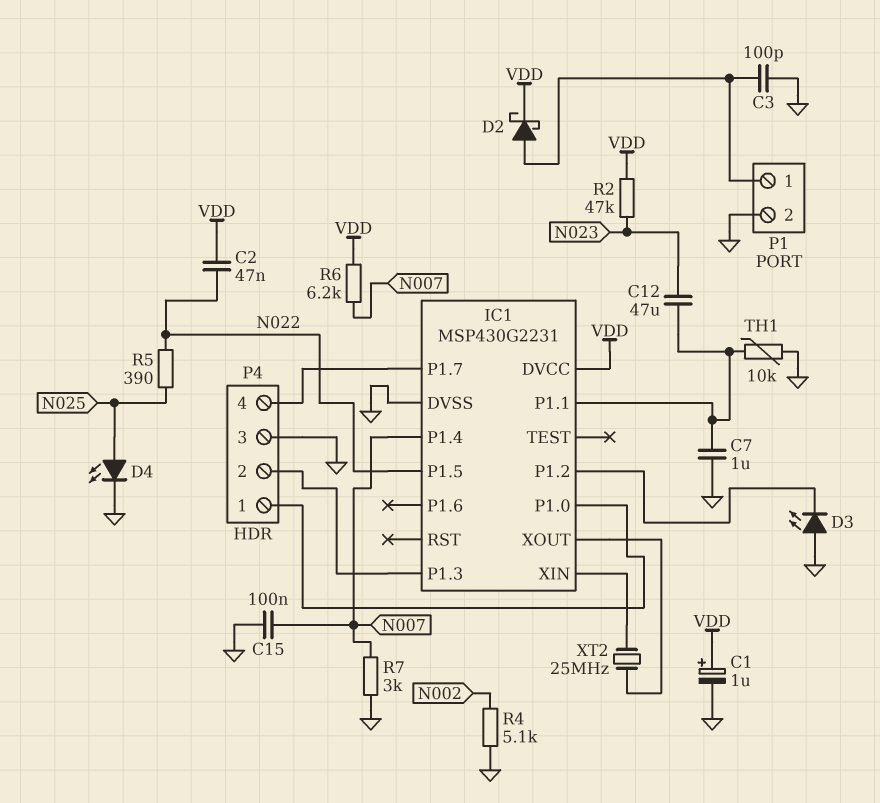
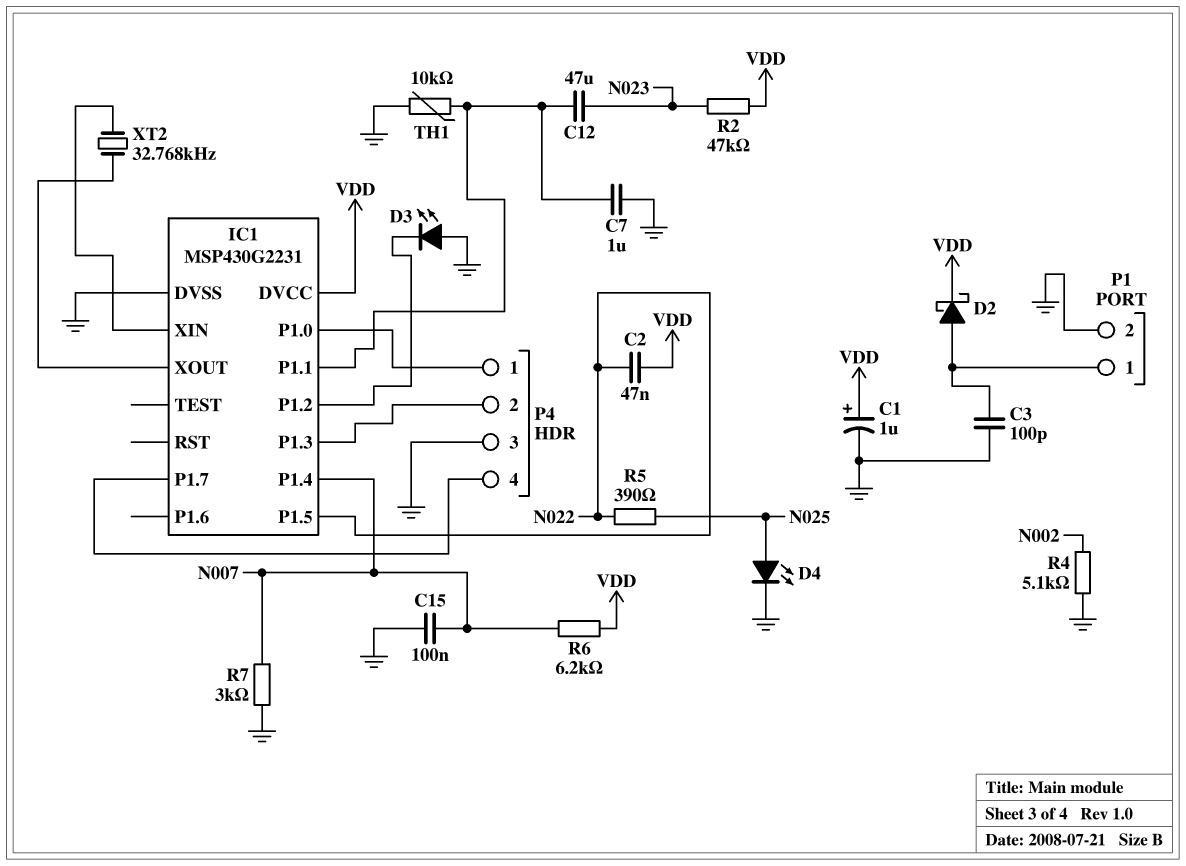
XT2: 25MHz (IC1/XIN, IC1/XOUT) -> 32.768kHz (IC1/XIN, IC1/XOUT)

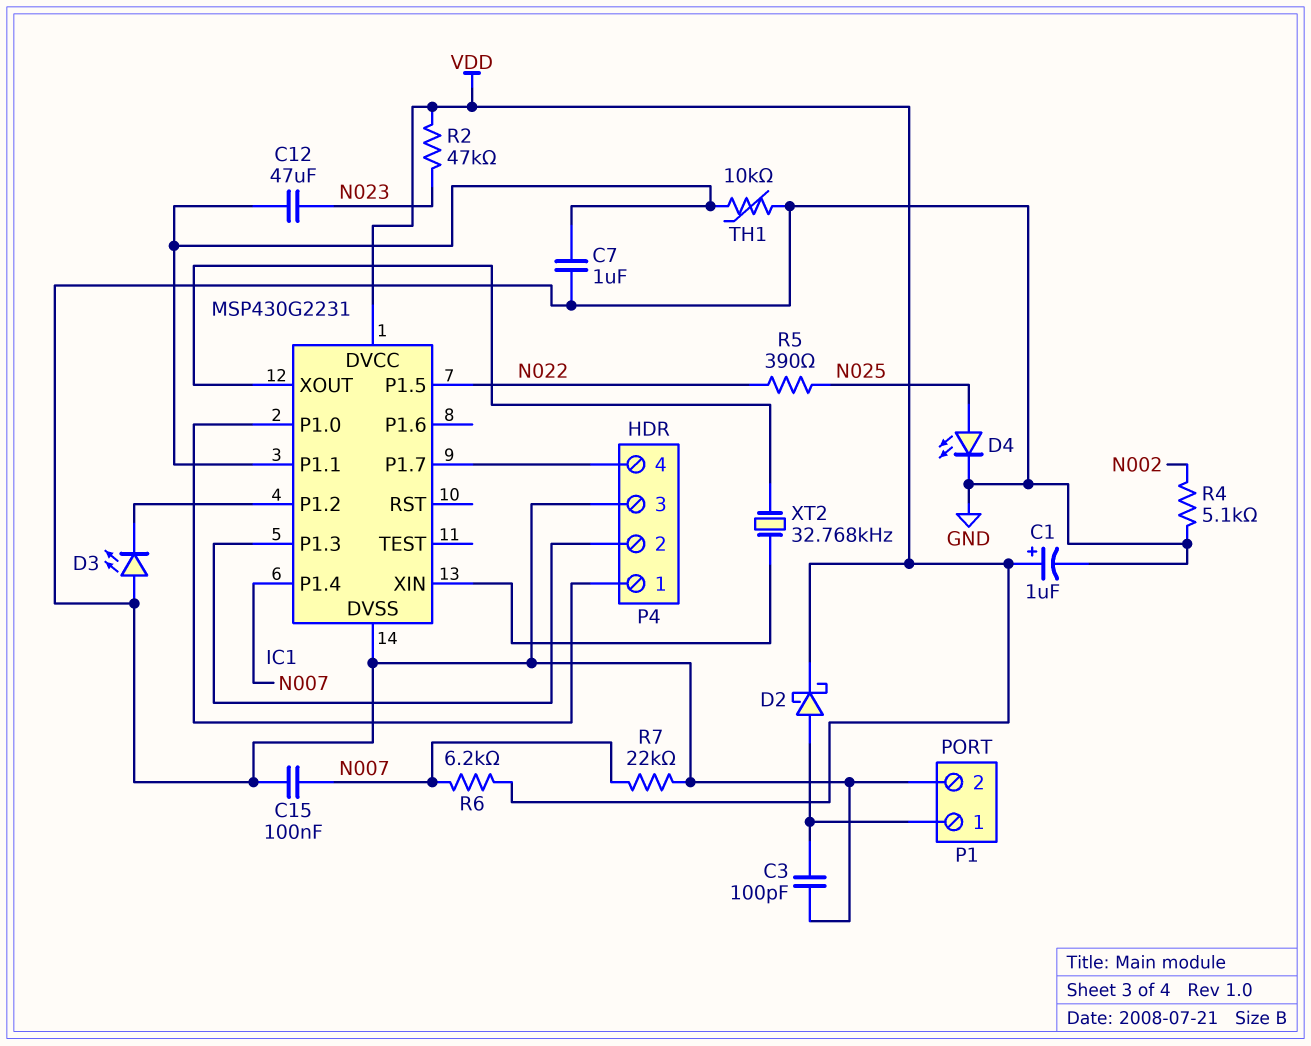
C2: 47nF (N022, VDD) -> none
R7: 3k (GND, N007) -> 22k (GND, N007)

